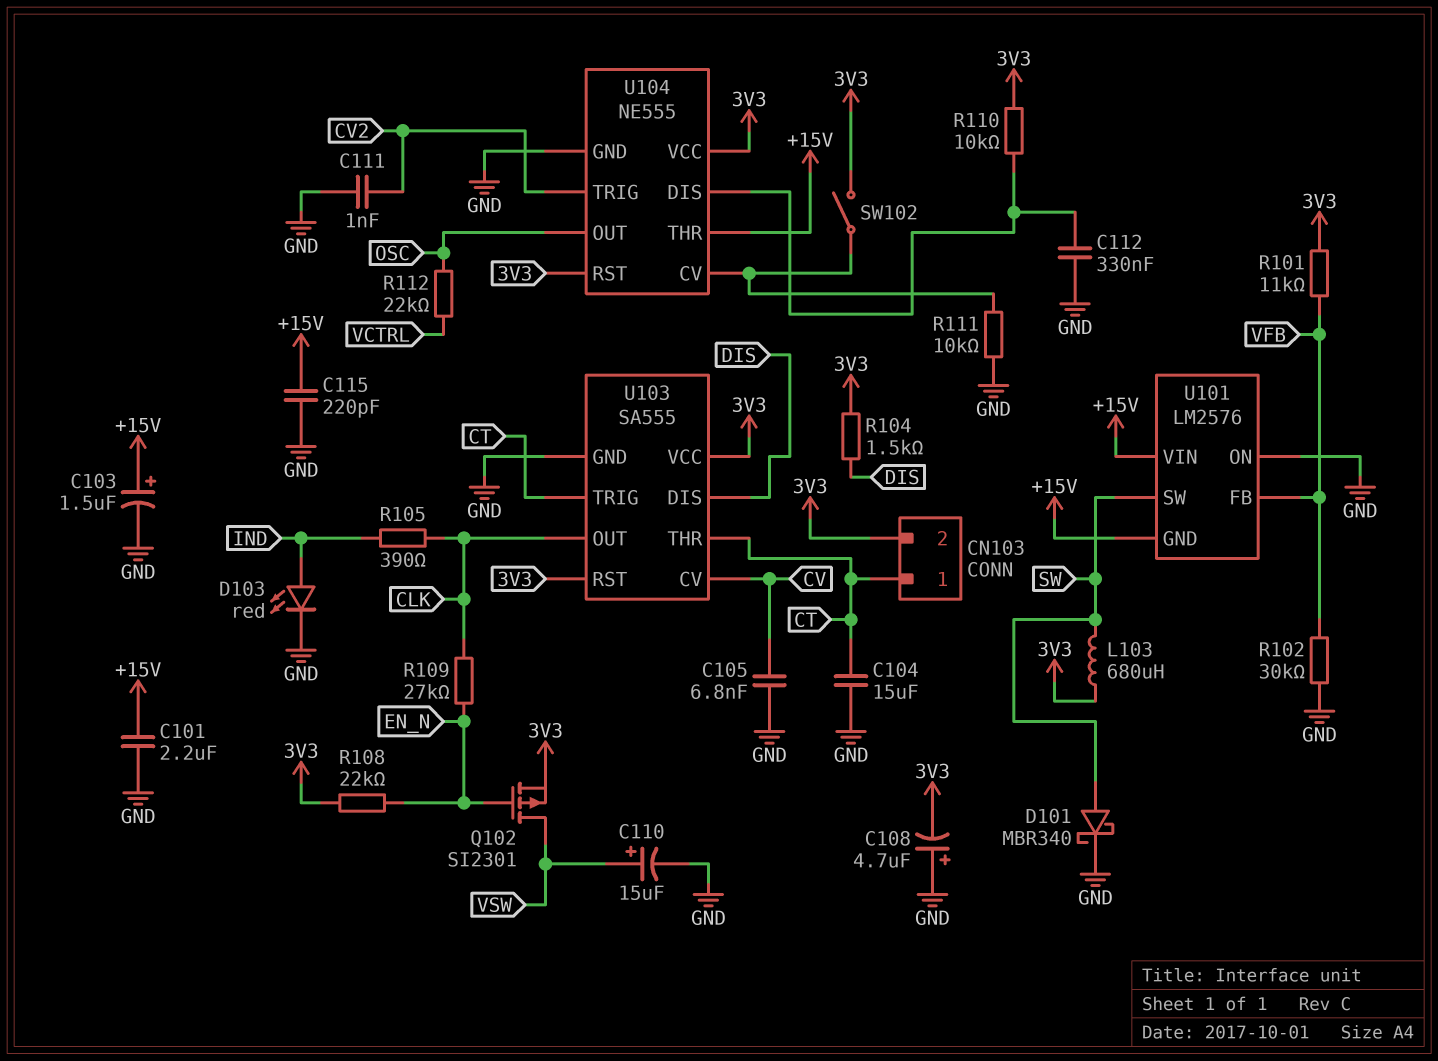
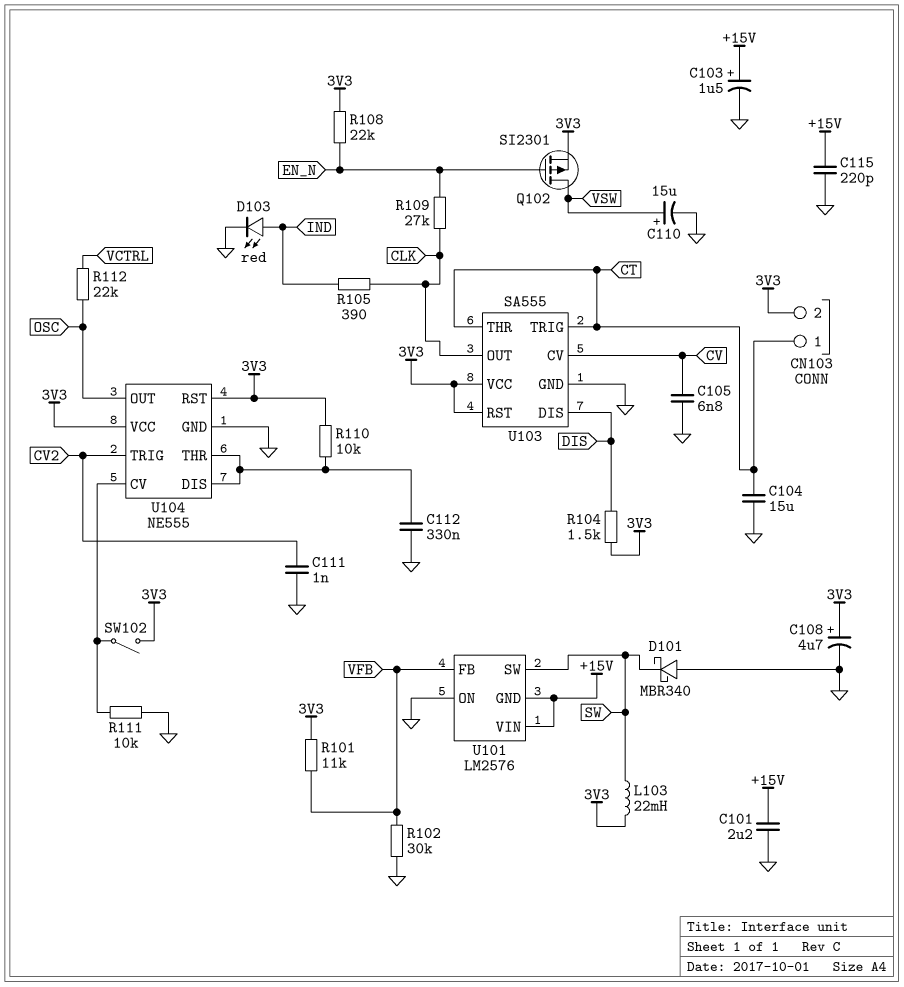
C108: 4.7uF (plus GND, minus 3V3) -> 4.7uF (plus 3V3, minus GND)
D101: schottky MBR340 (A SW, K GND) -> schottky MBR340 (A GND, K SW)
L103: 680uH (3V3, SW) -> 22mH (3V3, SW)
U104 pin THR: +15V -> U104/DIS

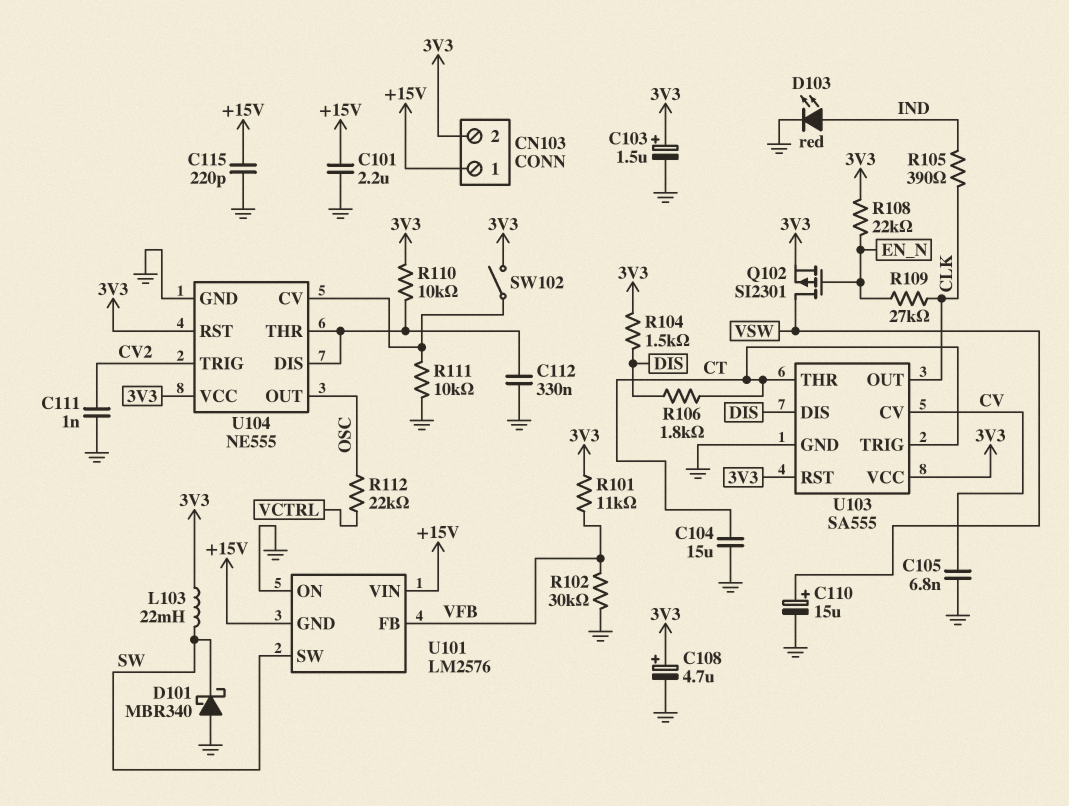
C103: 1.5uF (plus +15V, minus GND) -> 1.5uF (plus 3V3, minus GND)
CN103 pin 1: CT -> +15V
R106: none -> 1.8k (CT, DIS)

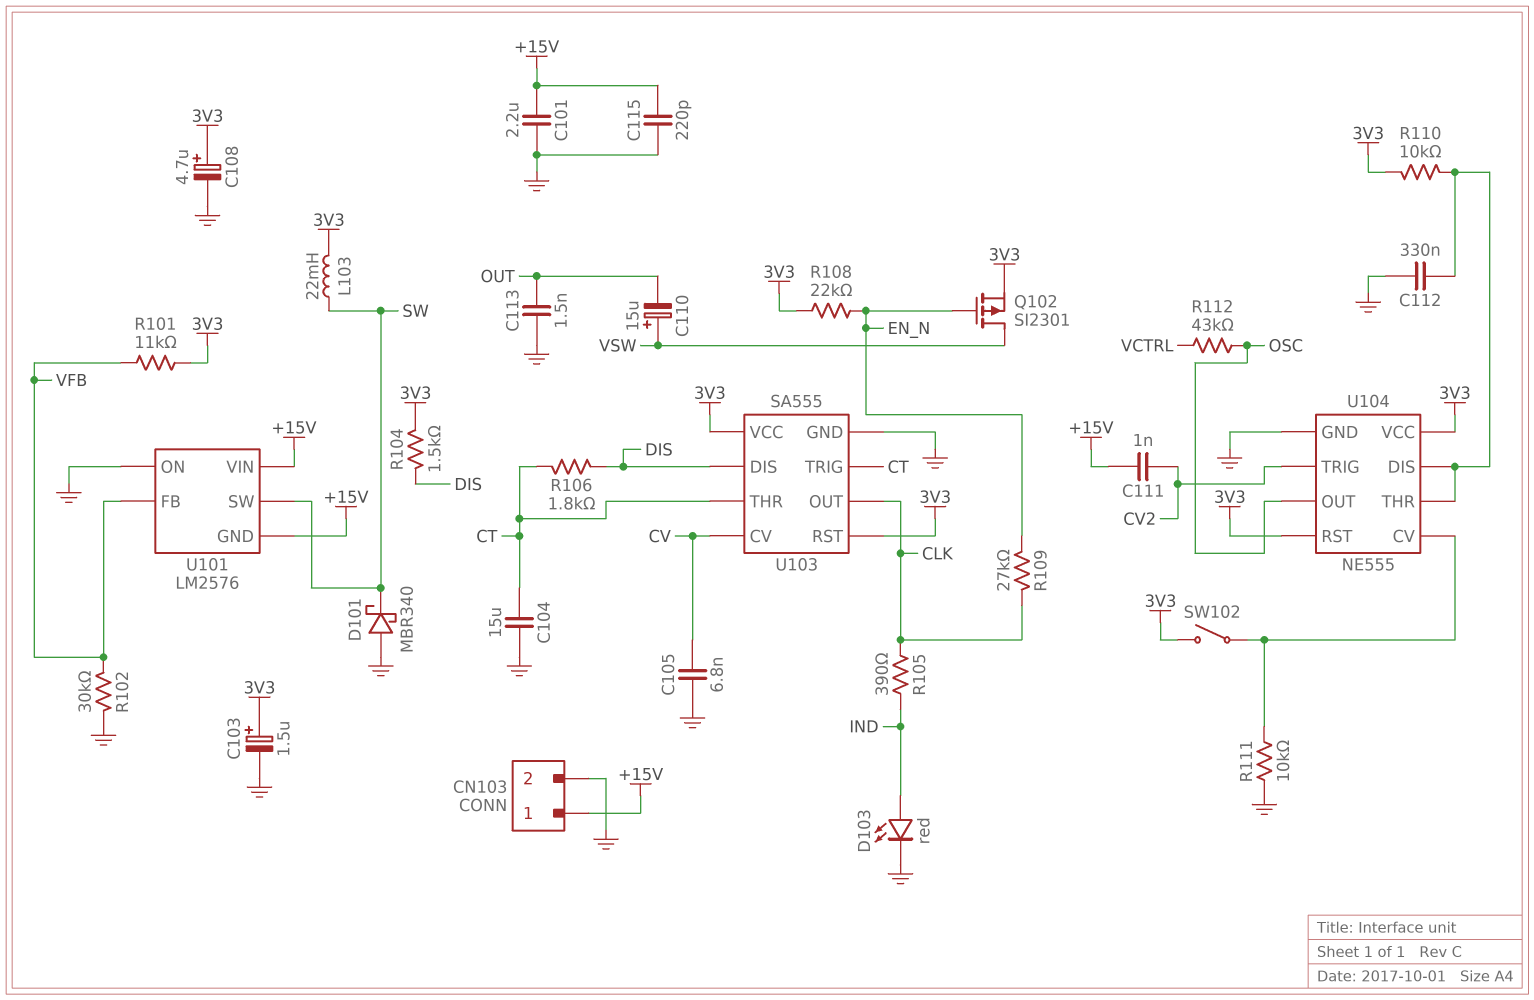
C110: 15uF (plus VSW, minus GND) -> 15uF (plus VSW, minus OUT)
C111: 1nF (CV2, GND) -> 1nF (+15V, CV2)
C113: none -> 1.5nF (GND, OUT)
CN103 pin 2: 3V3 -> GND
R112: 22k (OSC, VCTRL) -> 43k (OSC, VCTRL)

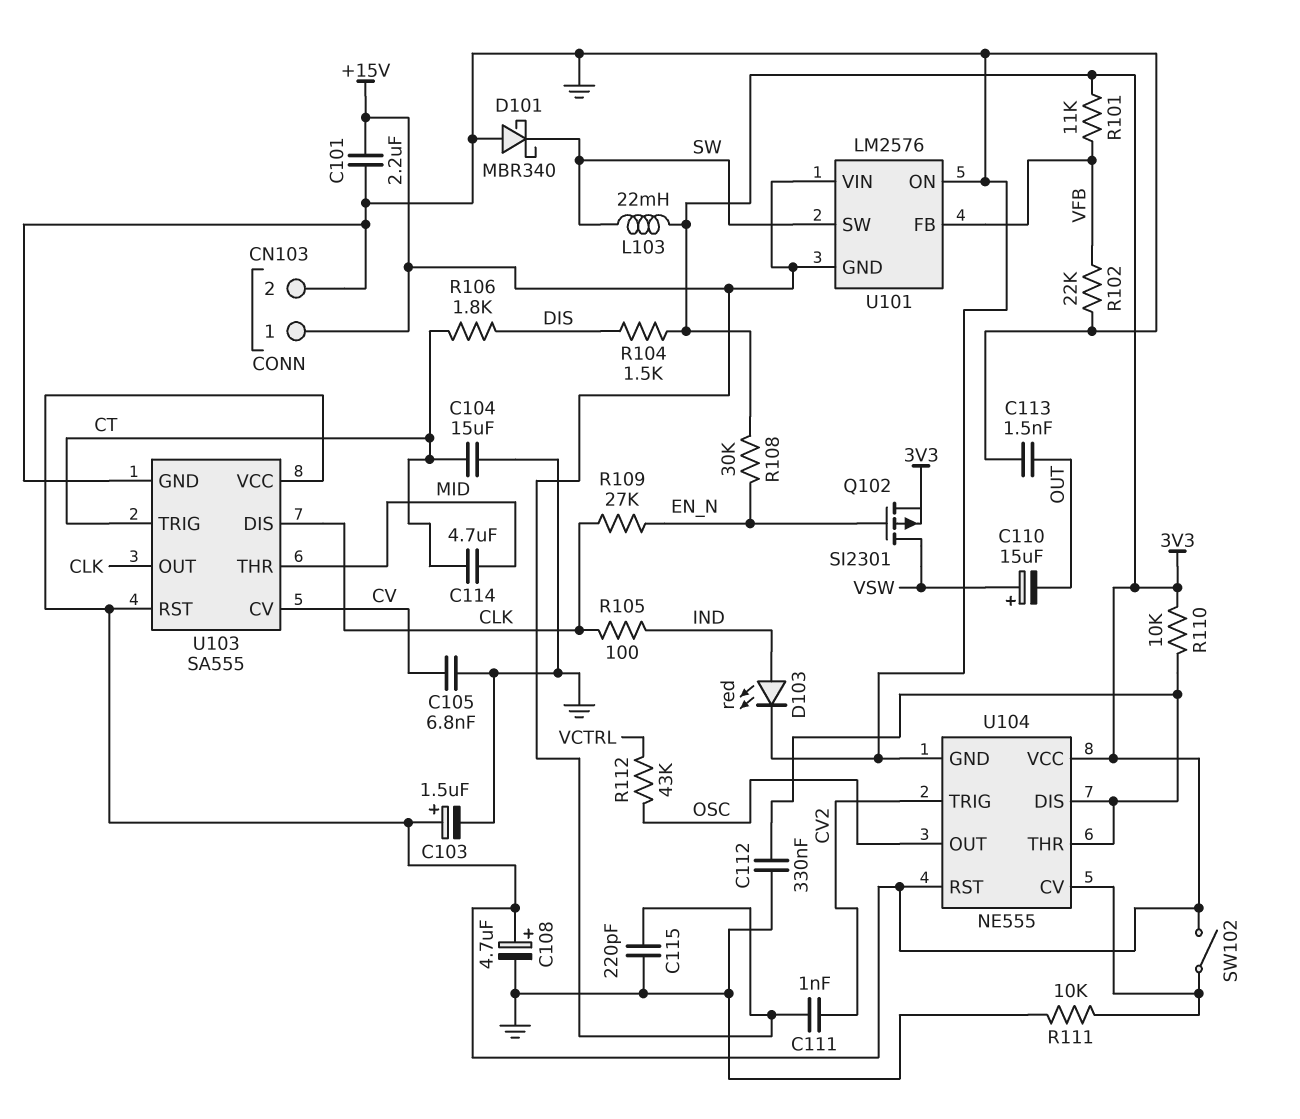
C114: none -> 4.7uF (CT, MID)
R102: 30k (GND, VFB) -> 22k (GND, VFB)
R105: 390 (CLK, IND) -> 100 (CLK, IND)
R108: 22k (3V3, EN_N) -> 30k (3V3, EN_N)
U103 pin DIS: DIS -> CLK
U103 pin THR: CT -> MID

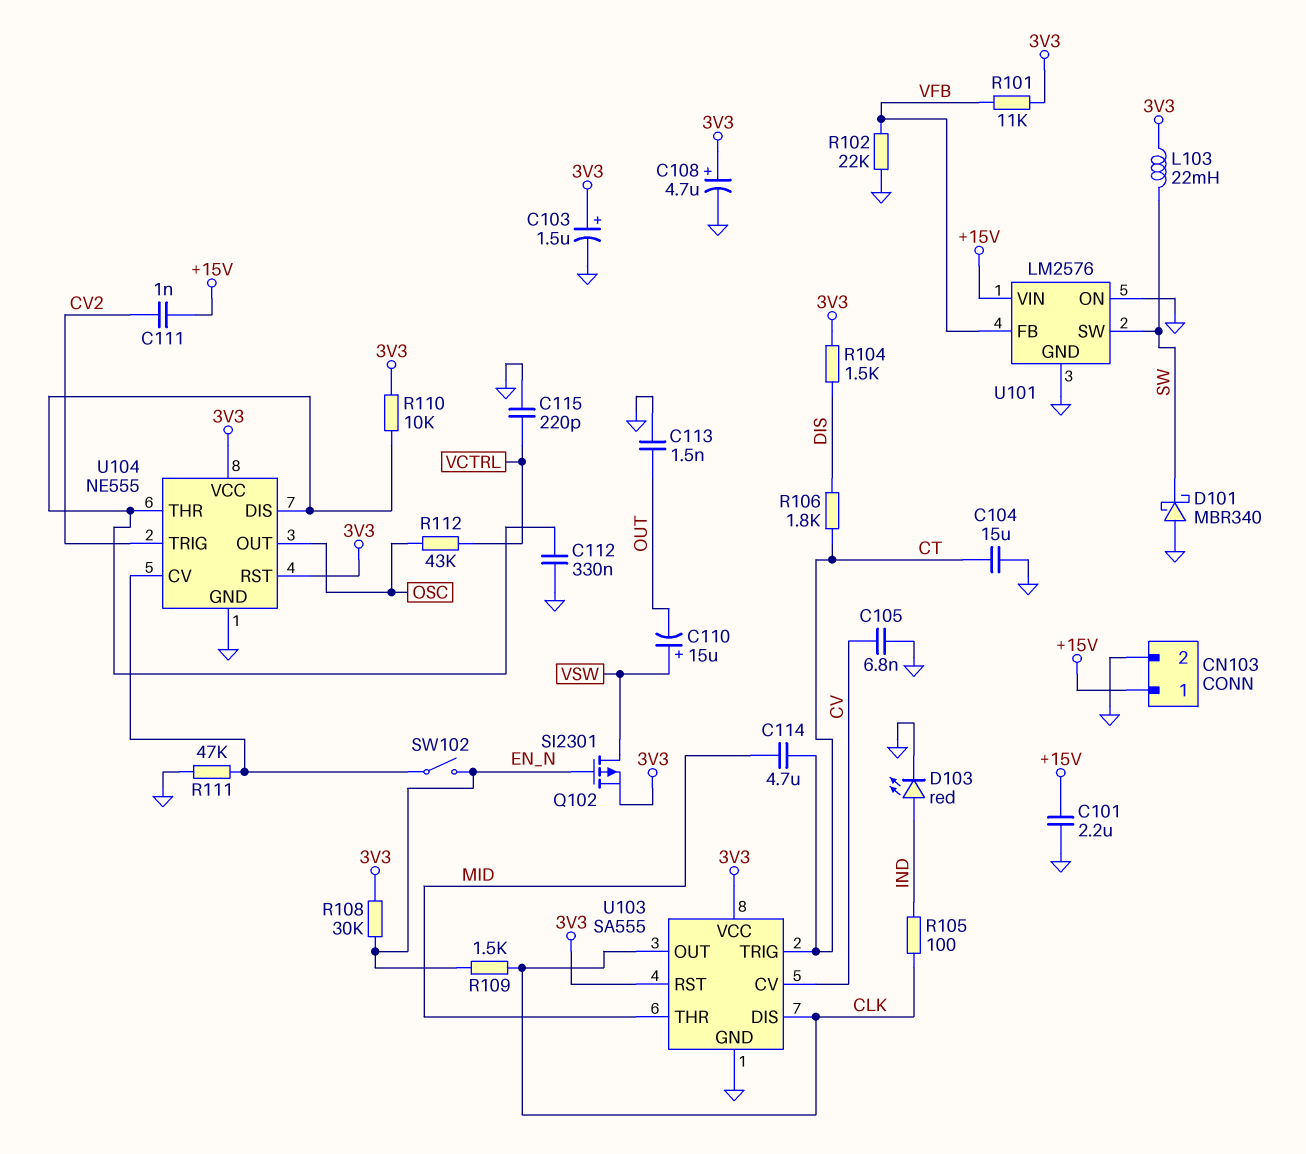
C115: 220pF (+15V, GND) -> 220pF (GND, VCTRL)
R109: 27k (CLK, EN_N) -> 1.5k (CLK, EN_N)
R111: 10k (GND, U104/CV) -> 47k (GND, U104/CV)
SW102: switch (3V3, U104/CV) -> switch (EN_N, U104/CV)
U101 pin GND: +15V -> GND

